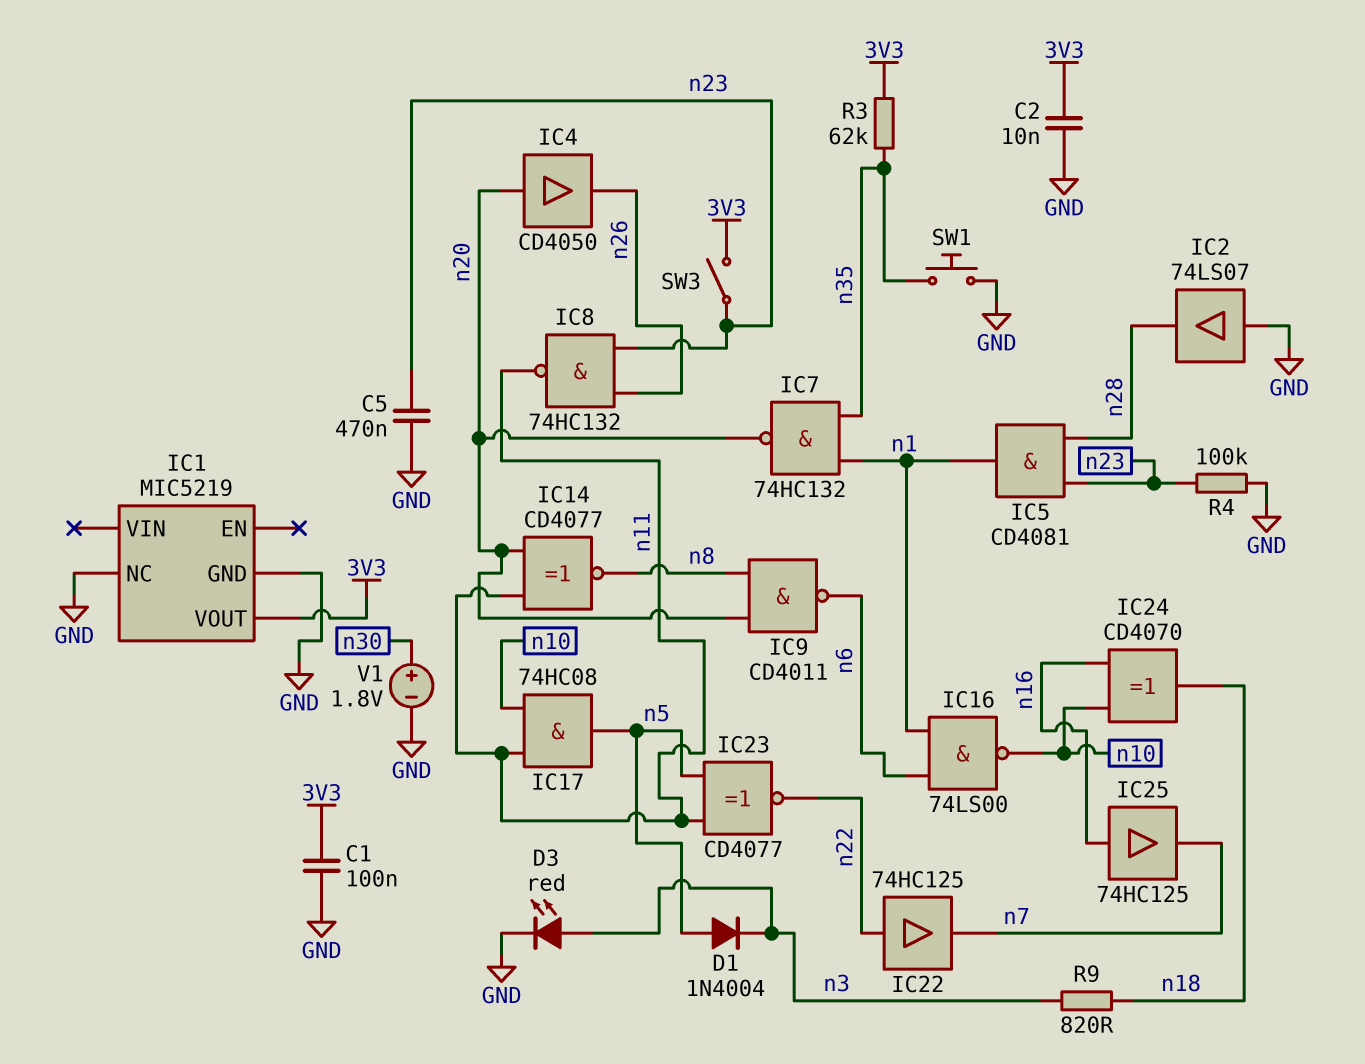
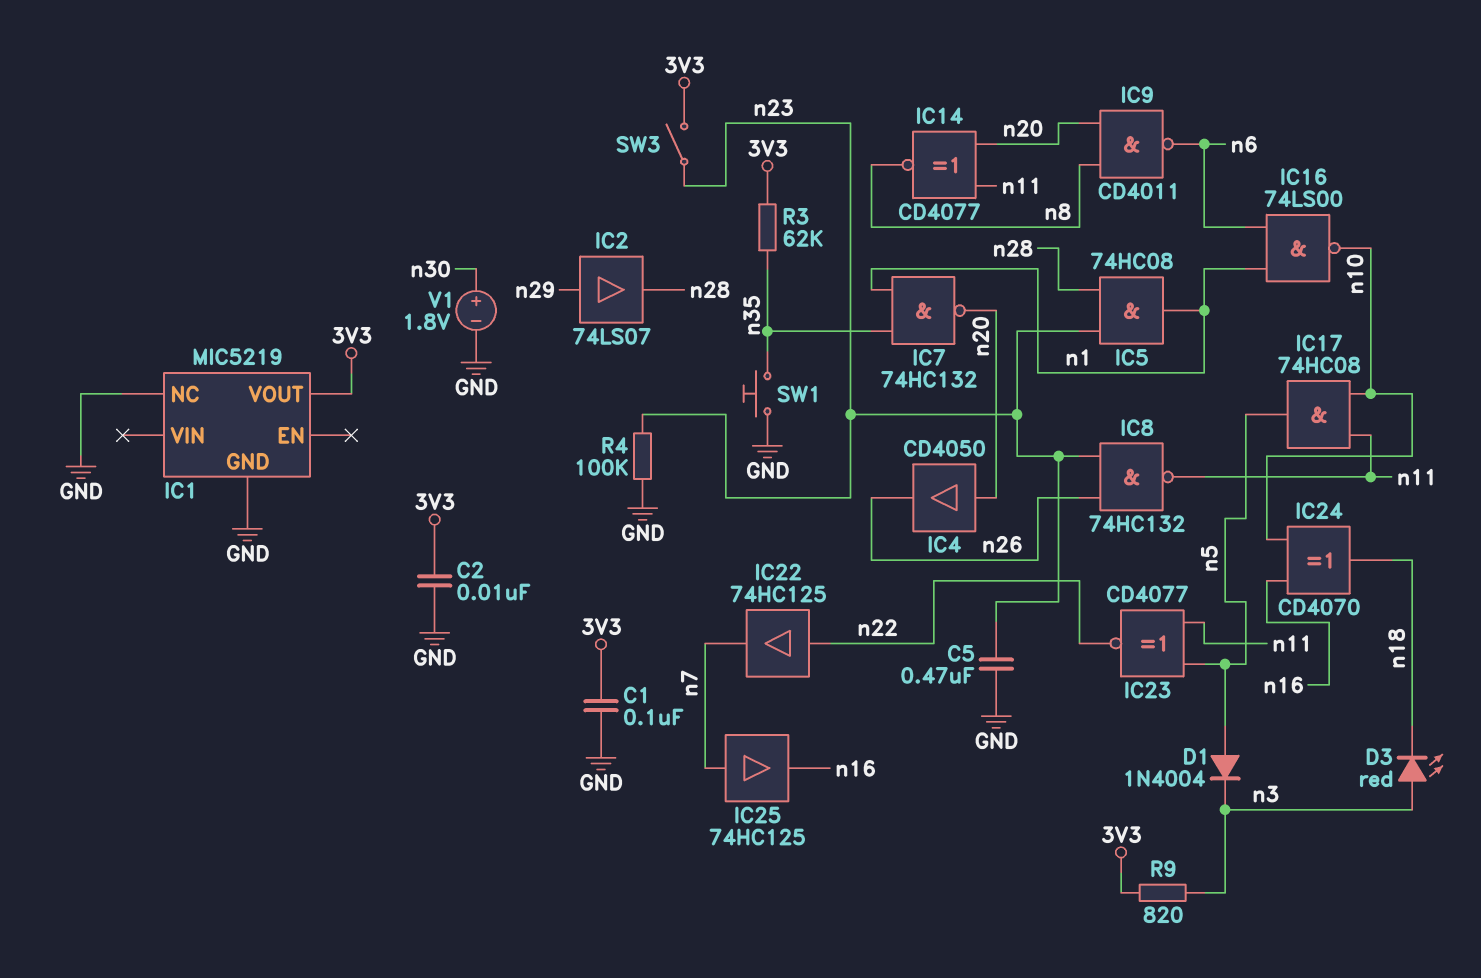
D3: LED red (A n3, K GND) -> LED red (A n3, K n18)
IC2: buffer 74LS07 (in GND, out n28) -> buffer 74LS07 (in n29, out n28)
IC5: AND CD4081 (in n23, in n28, out n1) -> AND 74HC08 (in n23, in n28, out n1)
IC25: buffer 74HC125 (in n16, out n7) -> buffer 74HC125 (in n7, out n16)
R9: 820 (n3, n18) -> 820 (3V3, n3)

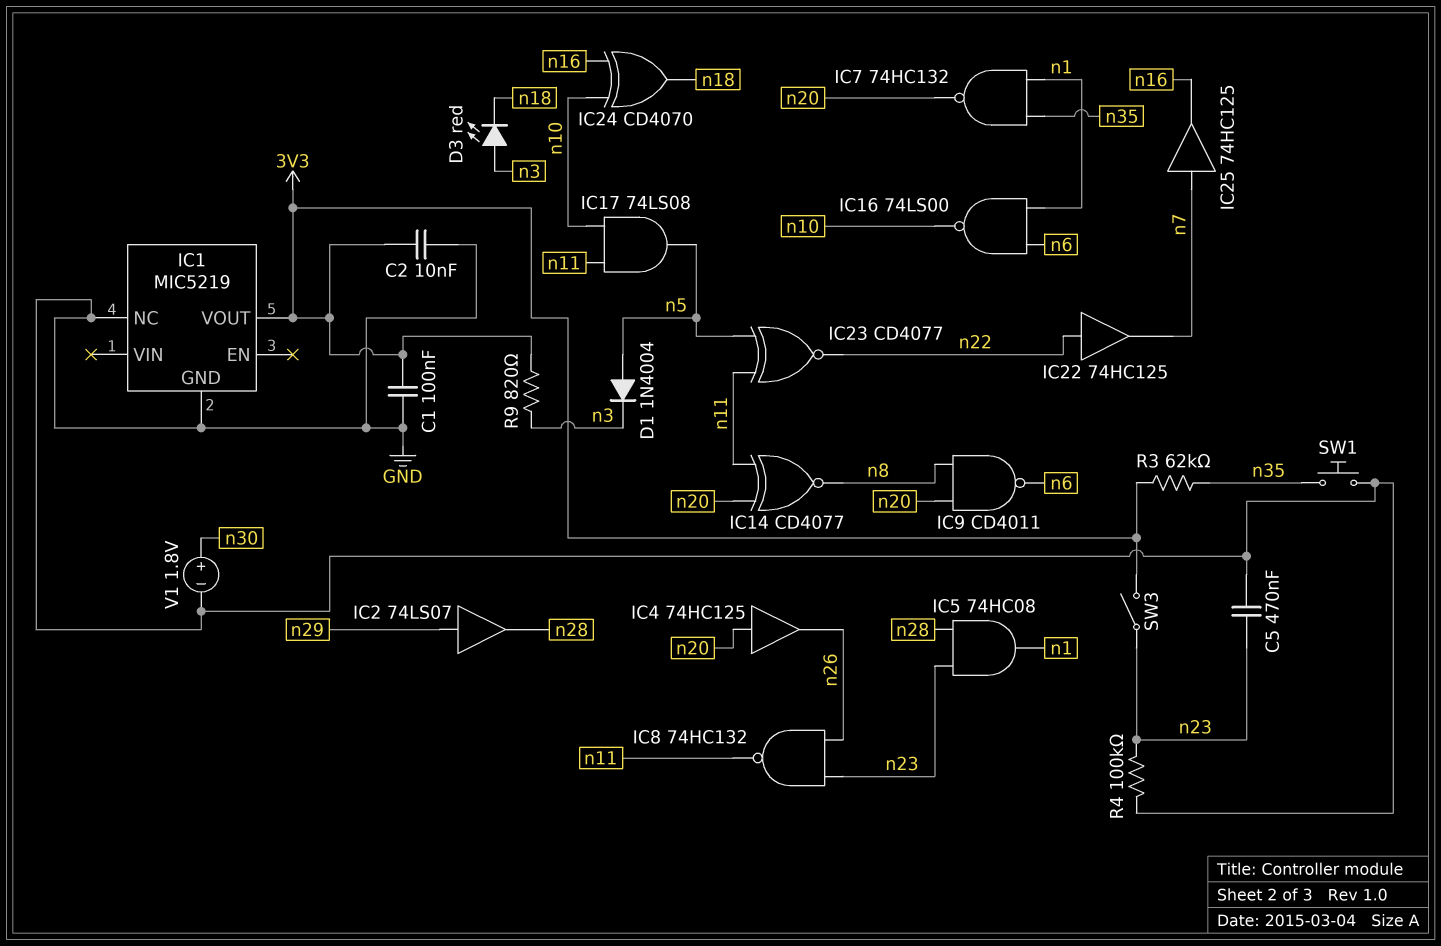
IC4: buffer CD4050 (in n20, out n26) -> buffer 74HC125 (in n20, out n26)
IC17: AND 74HC08 (in n10, in n11, out n5) -> AND 74LS08 (in n10, in n11, out n5)

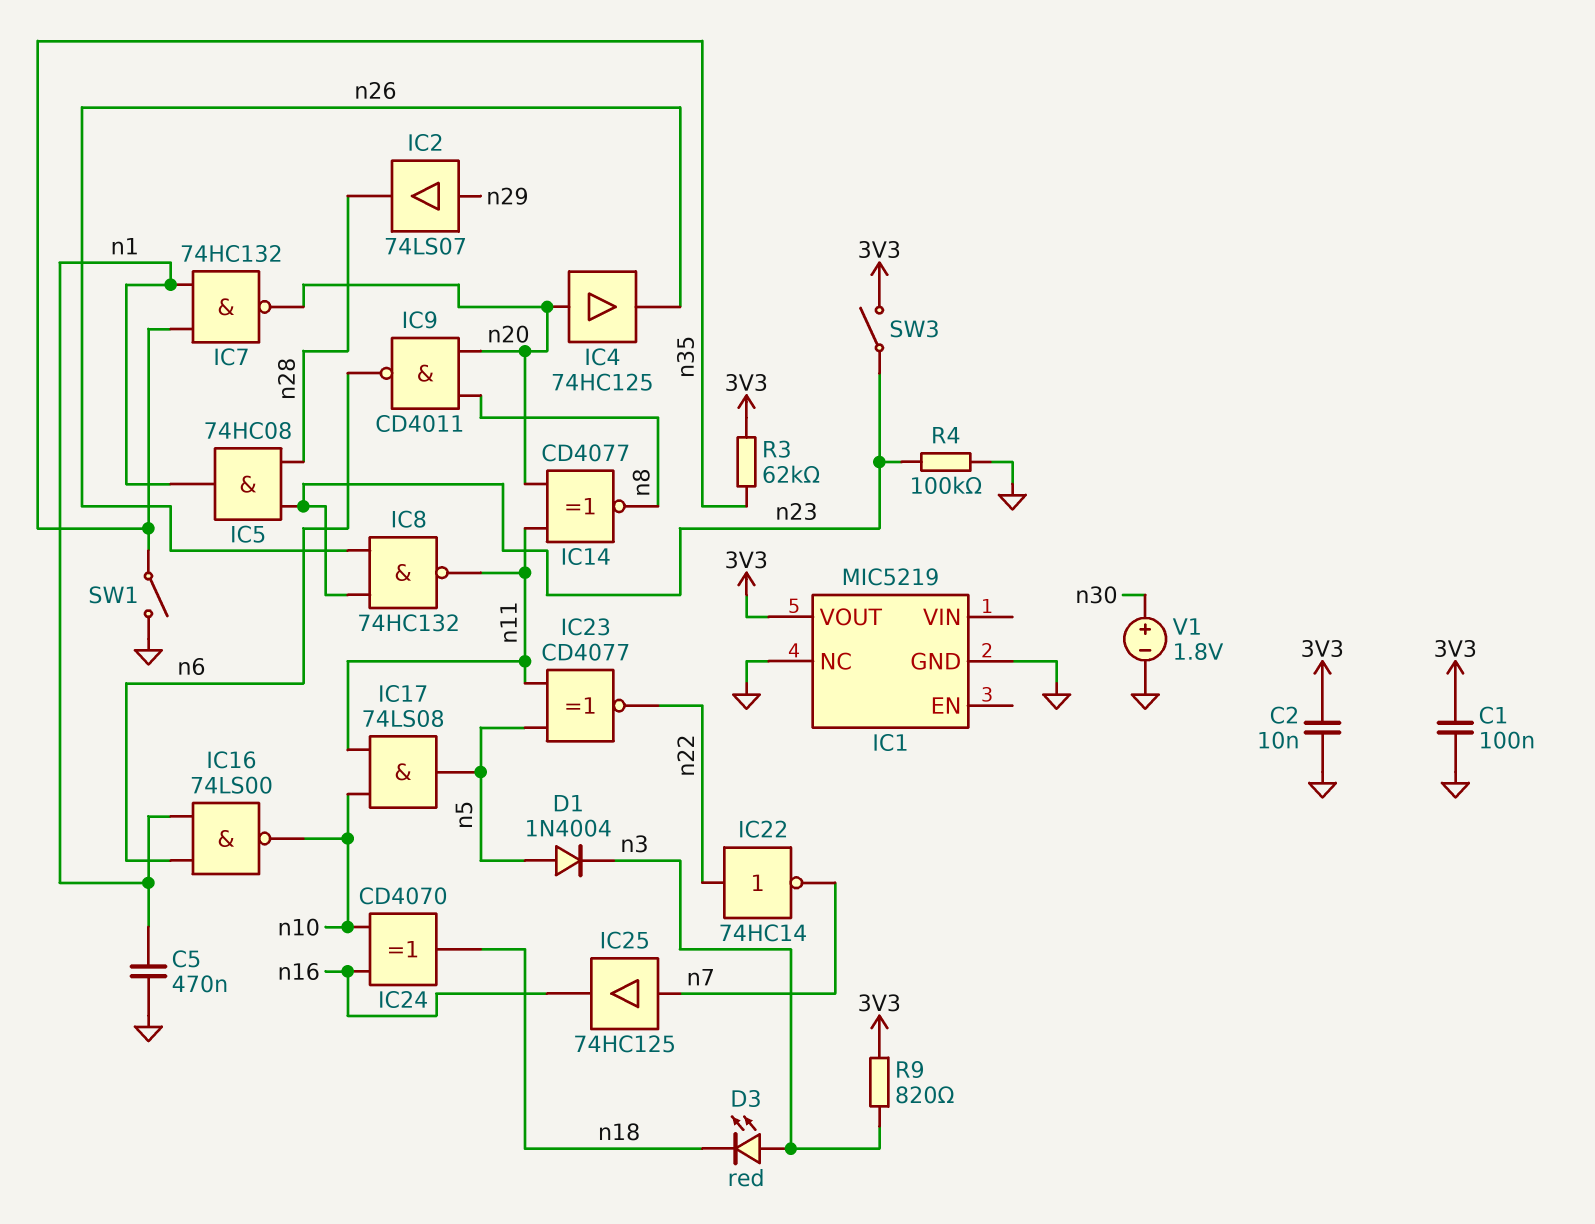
C5: 470nF (GND, n23) -> 470nF (GND, n1)
IC22: buffer 74HC125 (in n22, out n7) -> NOT 74HC14 (in n22, out n7)
SW1: button (GND, n35) -> switch (GND, n35)

